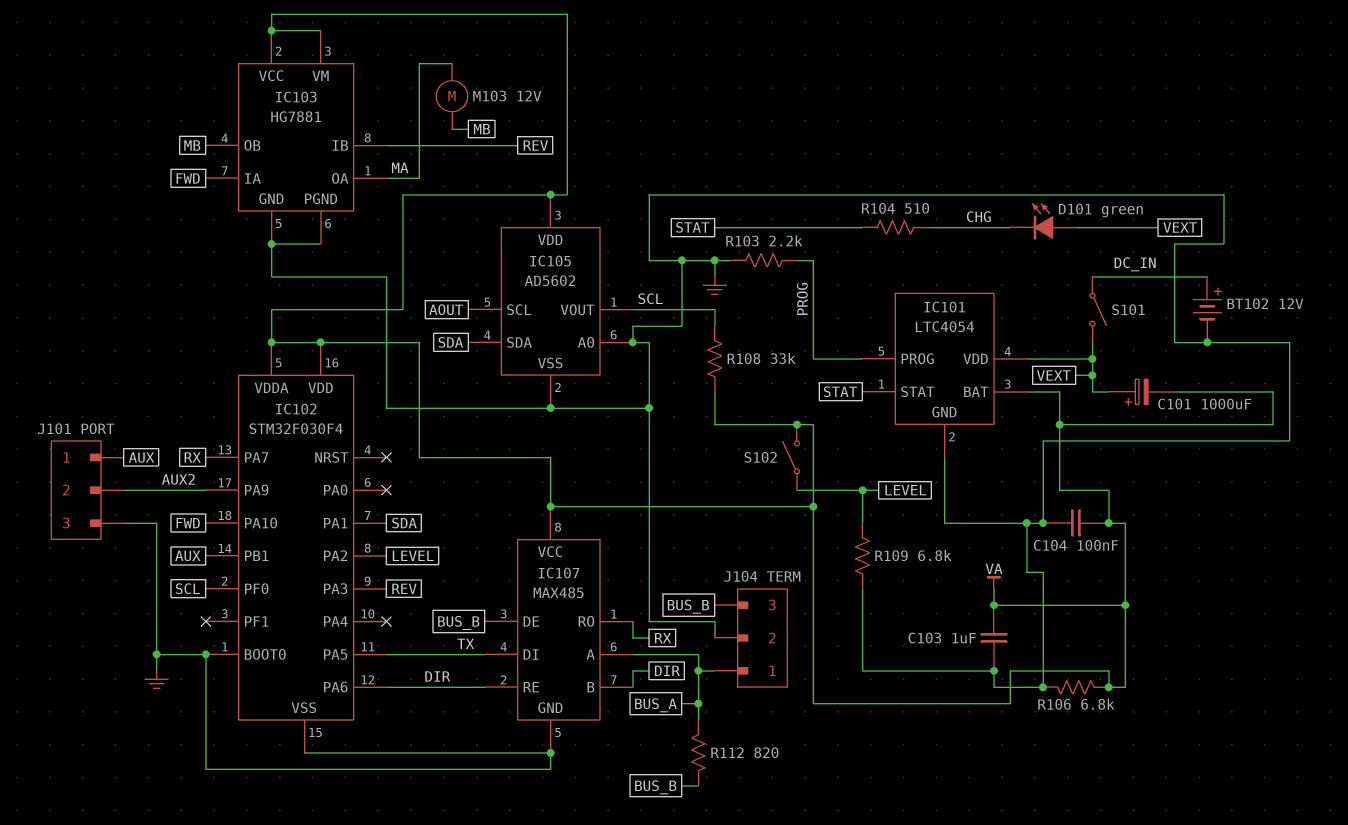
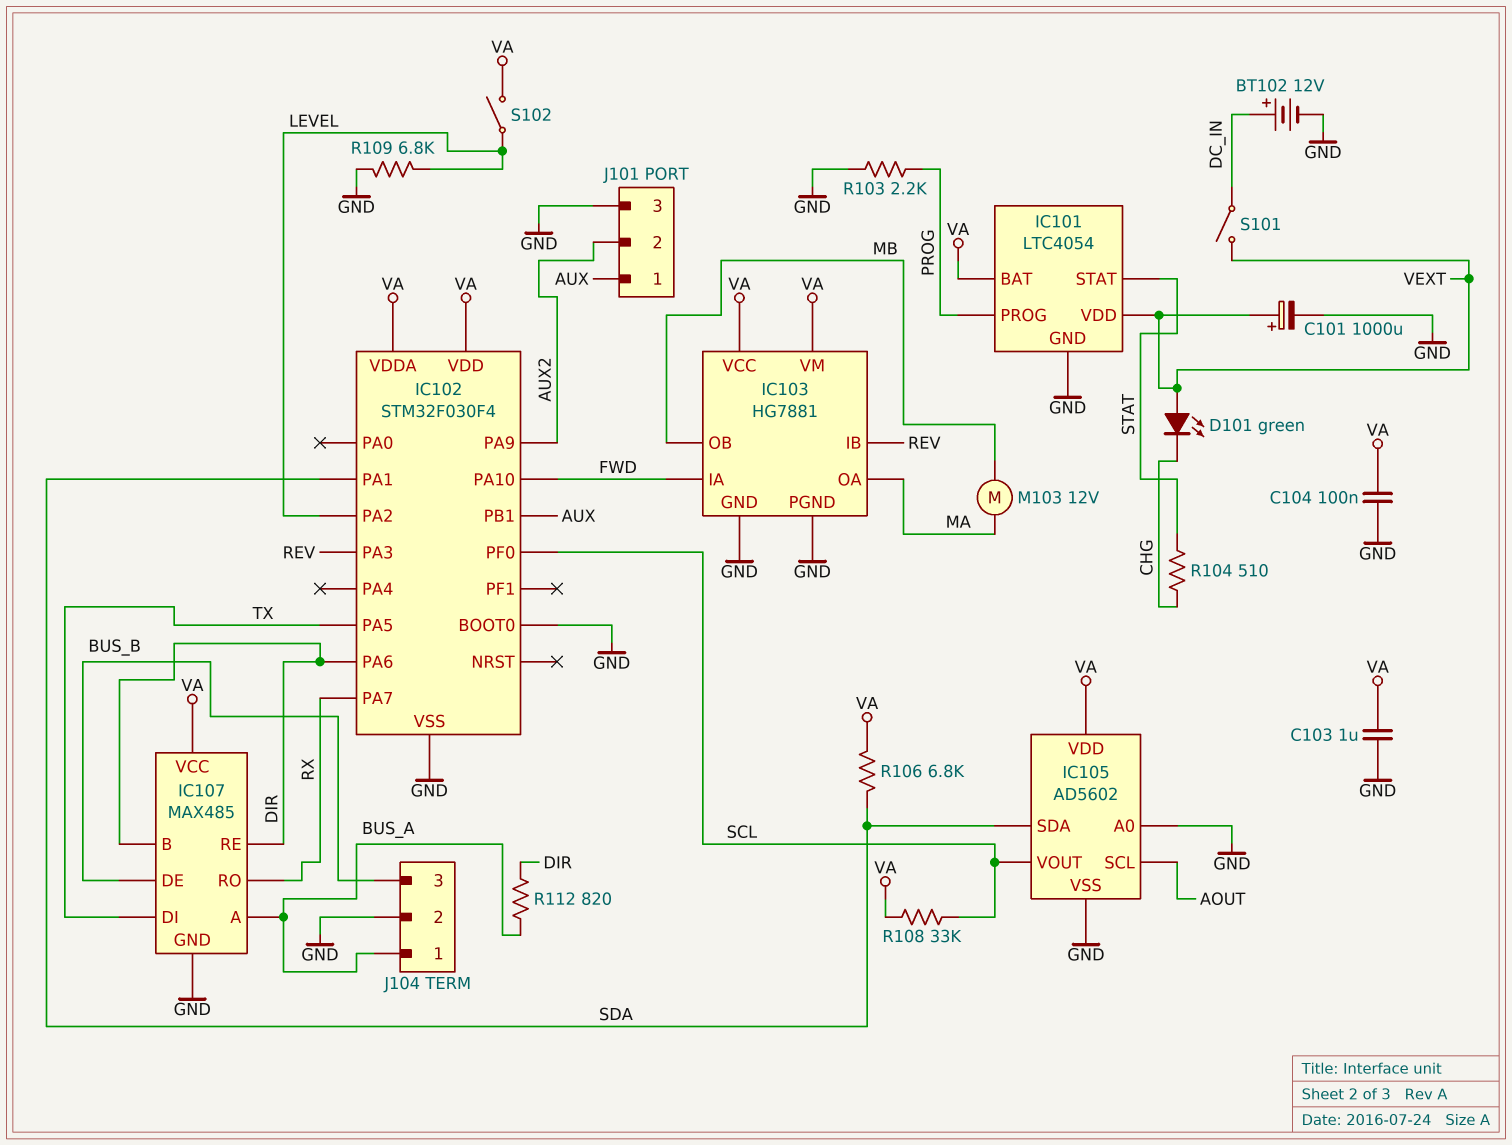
C101: 1000uF (plus VEXT, minus VA) -> 1000uF (plus VEXT, minus GND)
R106: 6.8k (GND, VA) -> 6.8k (SDA, VA)
R112: 820 (BUS_A, BUS_B) -> 820 (BUS_A, DIR)

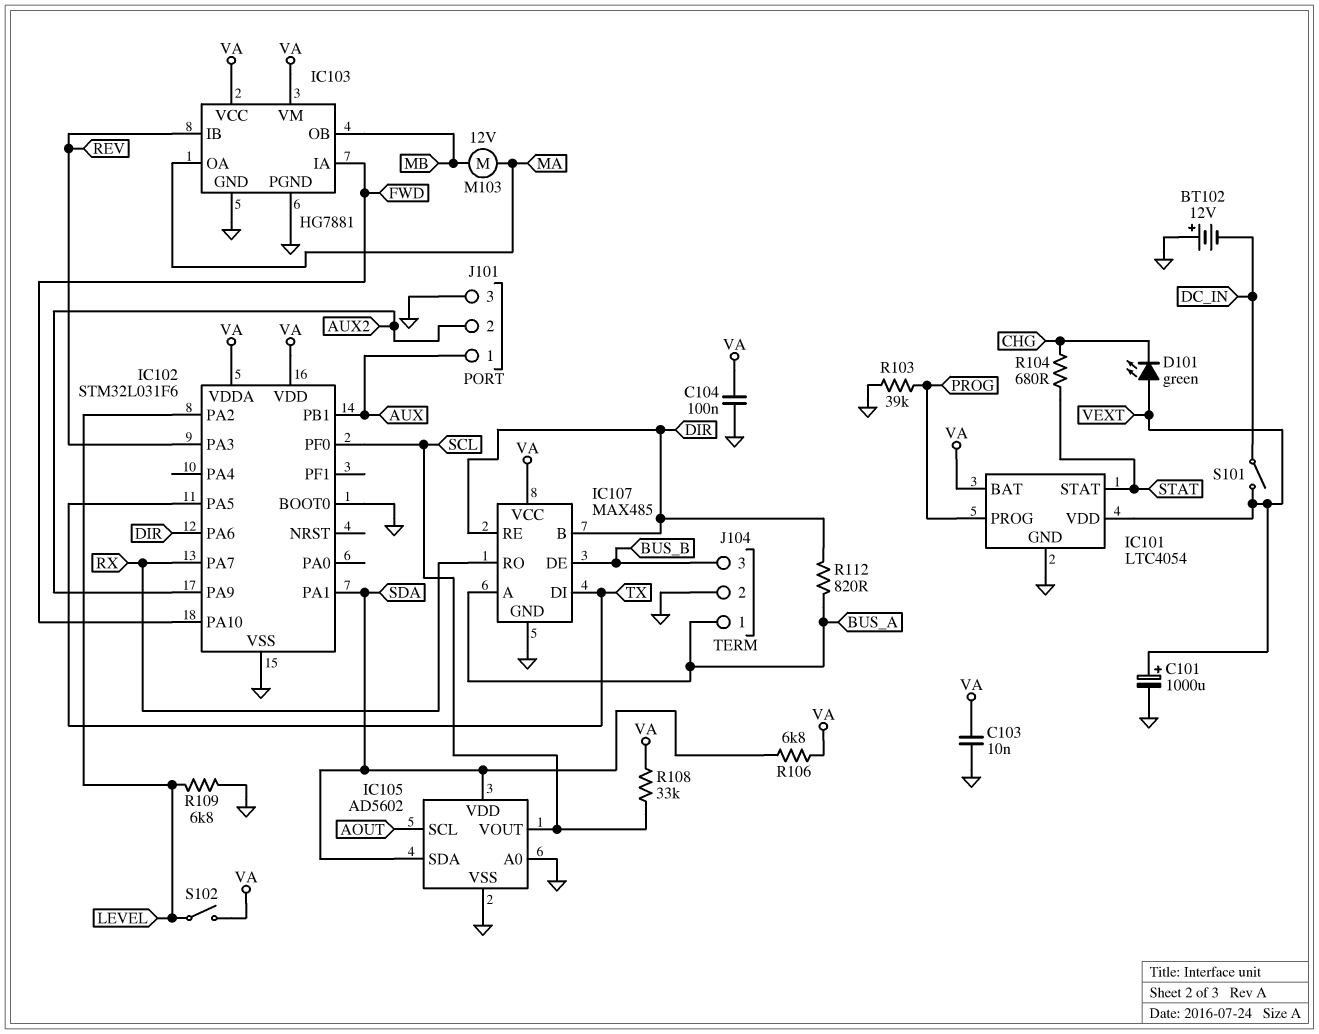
BT102: 12V (plus DC_IN, minus GND) -> 12V (plus GND, minus DC_IN)
C103: 1uF (GND, VA) -> 10nF (GND, VA)
IC102: STM32F030F4 -> STM32L031F6
IC105 pin VDD: VA -> SDA
R103: 2.2k (GND, PROG) -> 39k (GND, PROG)
R104: 510 (CHG, STAT) -> 680 (CHG, STAT)

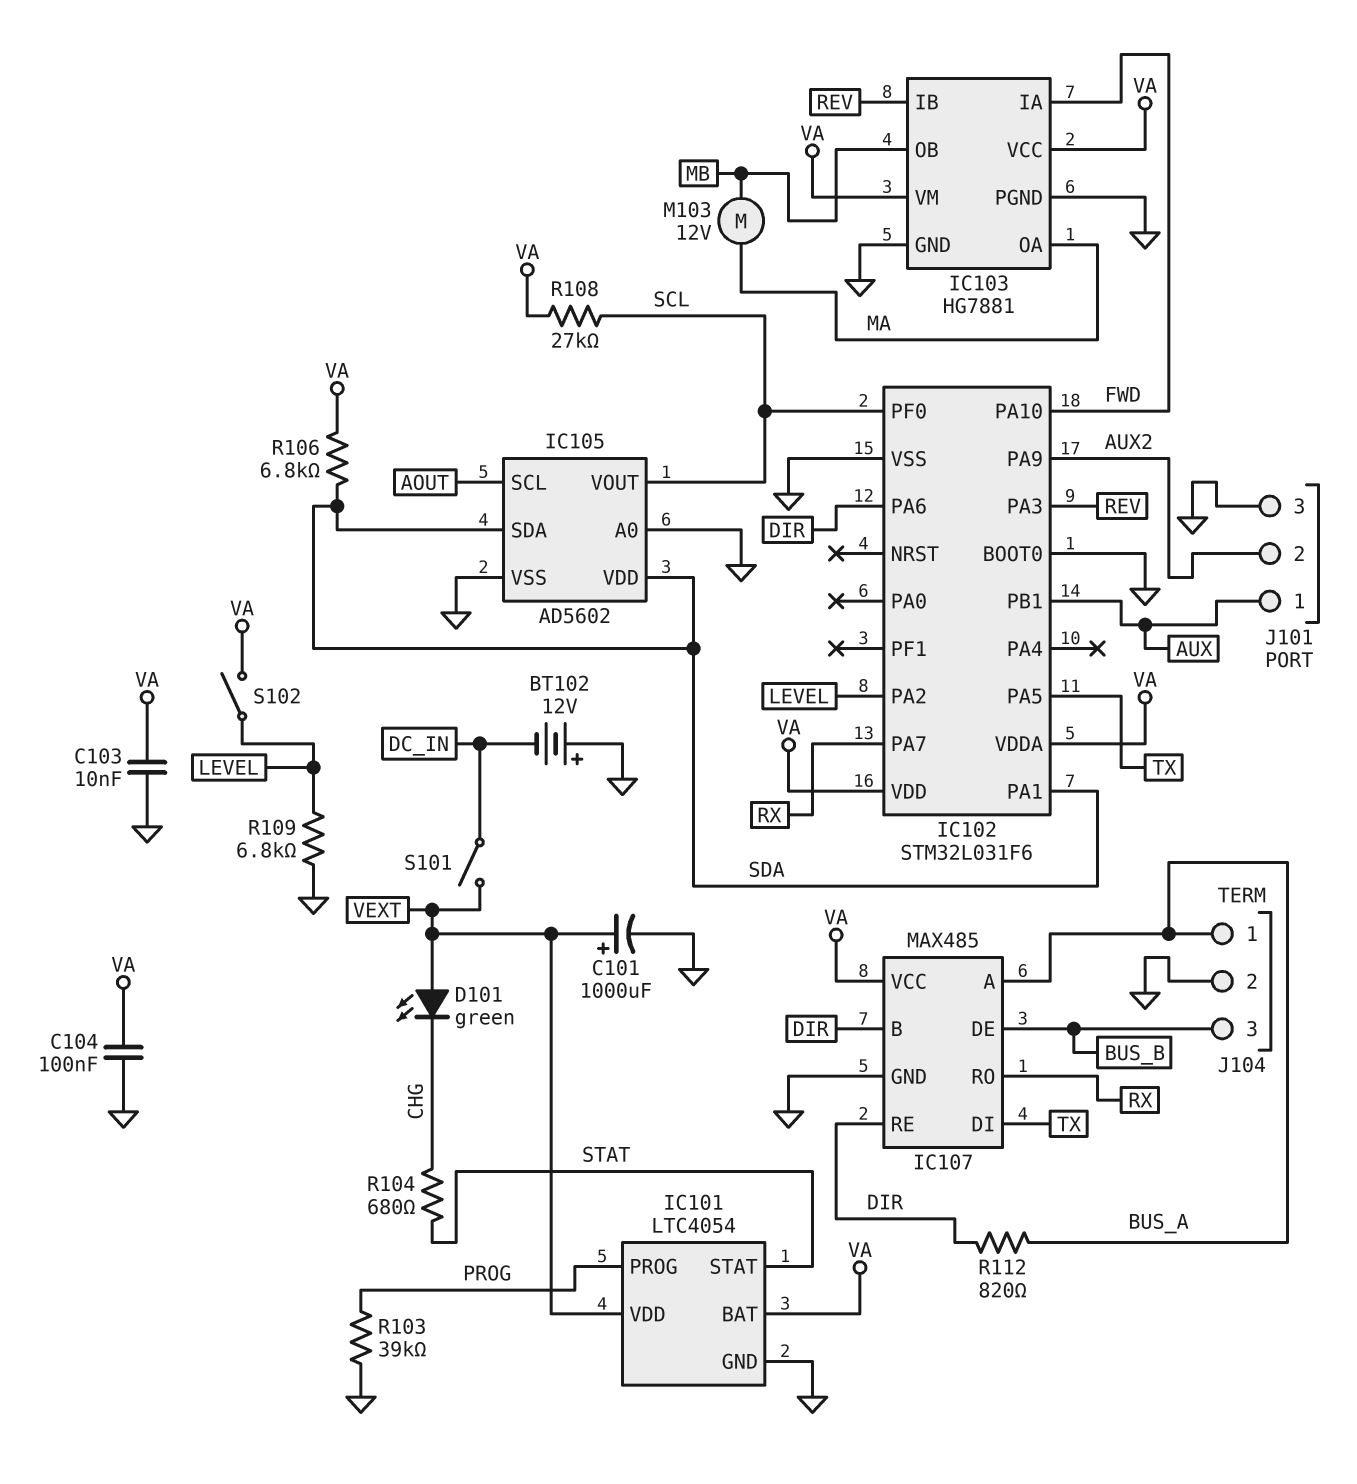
R108: 33k (SCL, VA) -> 27k (SCL, VA)

